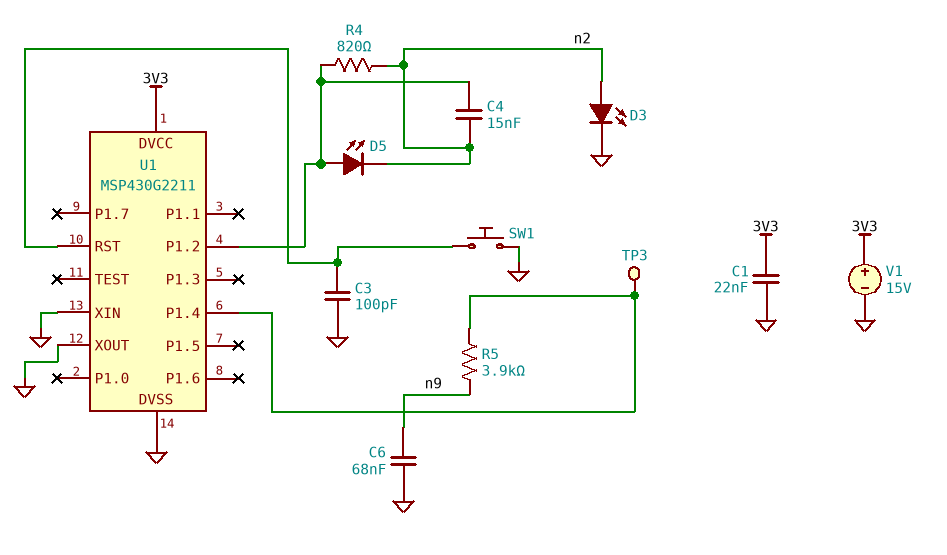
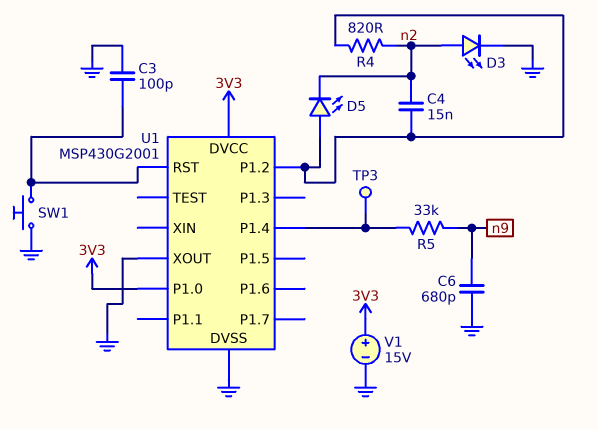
C1: 22nF (3V3, GND) -> none
C6: 68nF (GND, n9) -> 680pF (GND, n9)
R5: 3.9k (U1/P1.4, n9) -> 33k (U1/P1.4, n9)
U1: MSP430G2211 -> MSP430G2001
U1 pin P1.0: none -> 3V3
U1 pin XIN: GND -> none

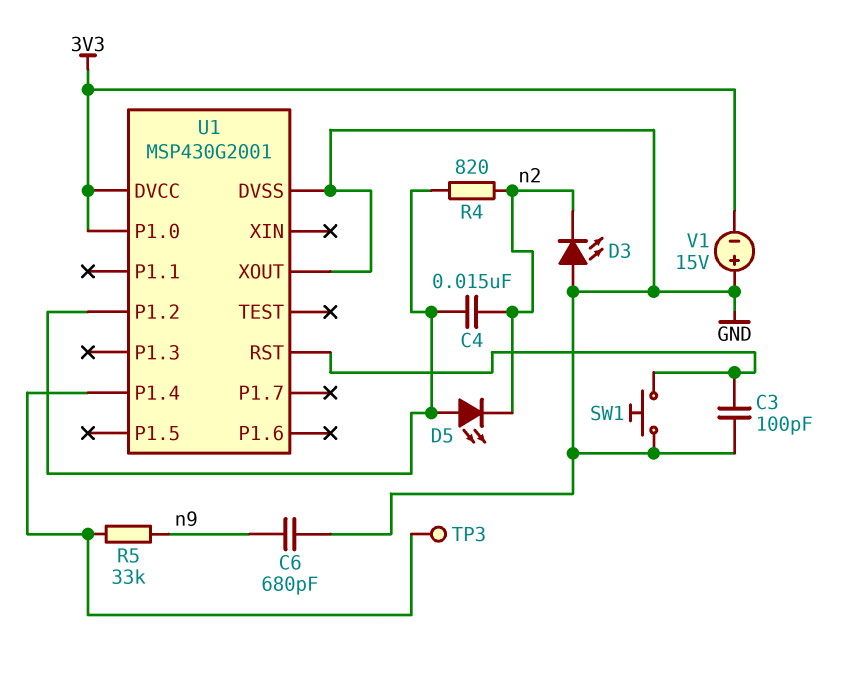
D3: LED (A n2, K GND) -> LED (A GND, K n2)
V1: 15V (plus 3V3, minus GND) -> 15V (plus GND, minus 3V3)

